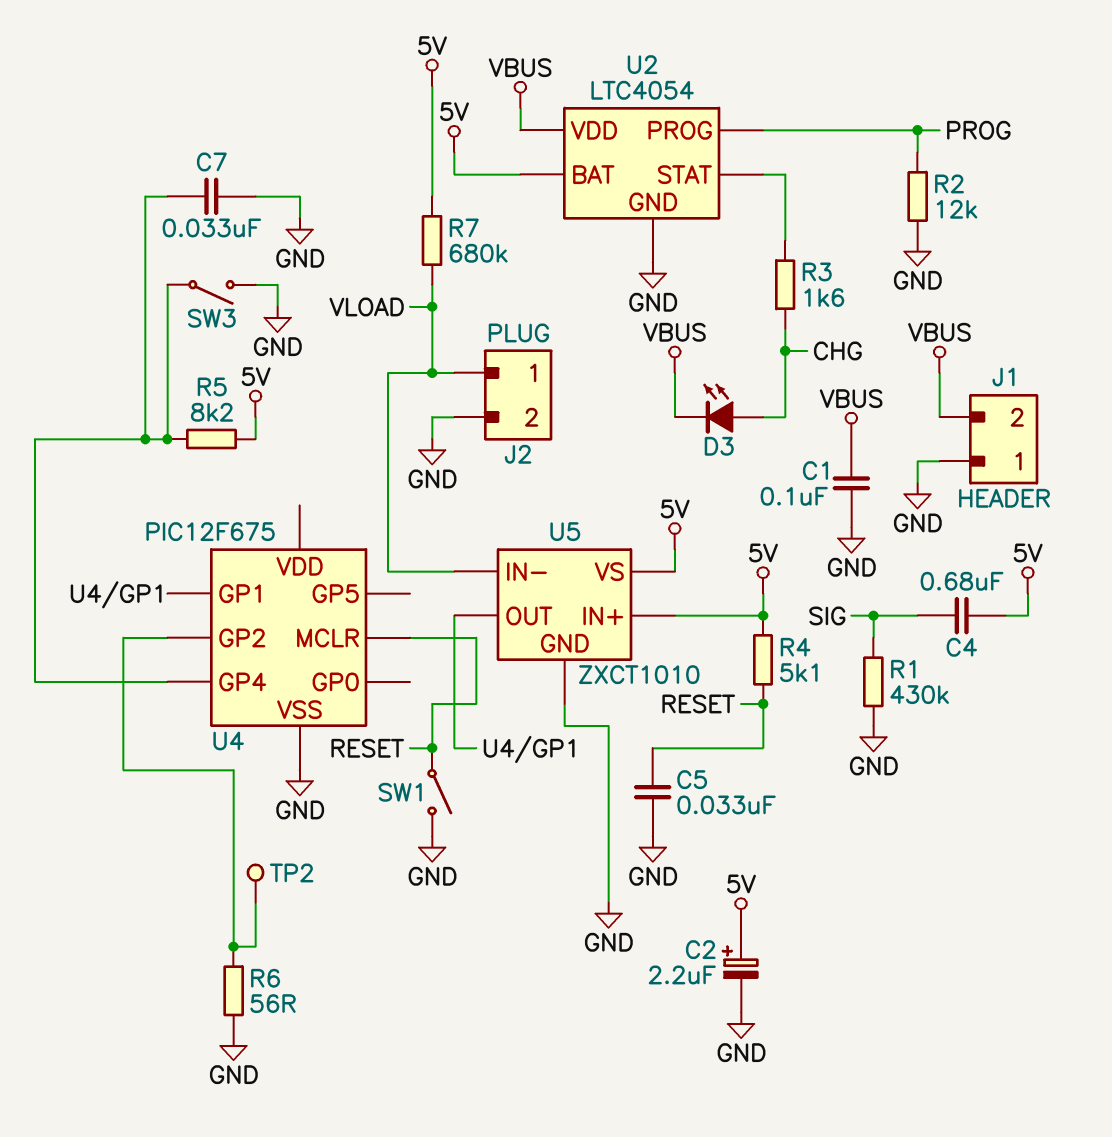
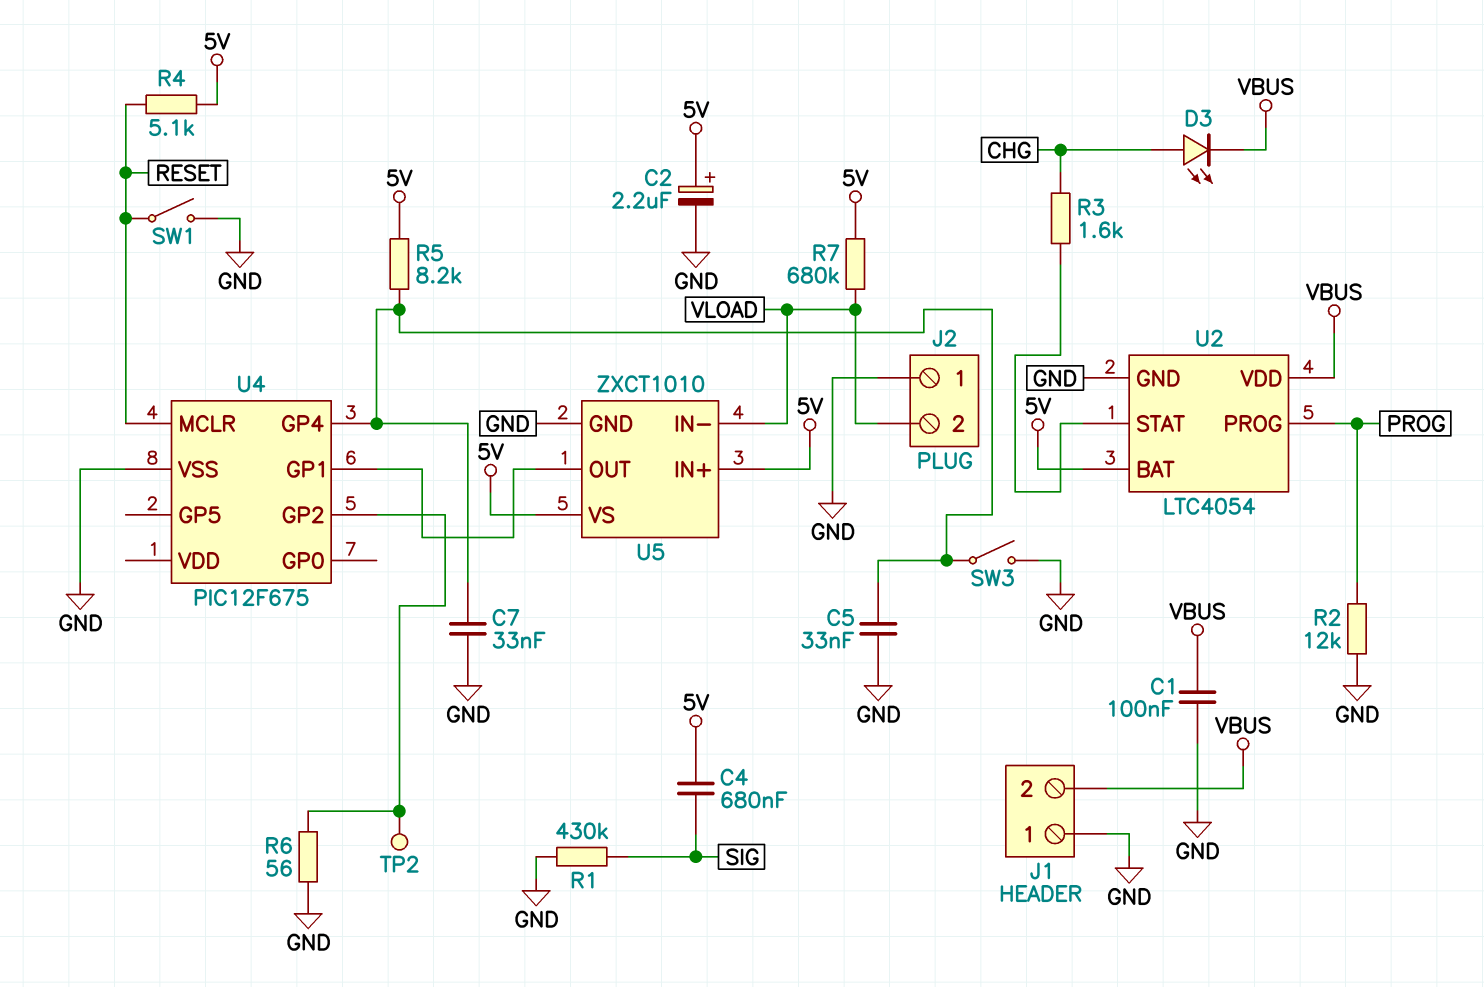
C5: 33nF (GND, RESET) -> 33nF (GND, U4/GP4)
J2 pin 1: VLOAD -> GND
J2 pin 2: GND -> VLOAD

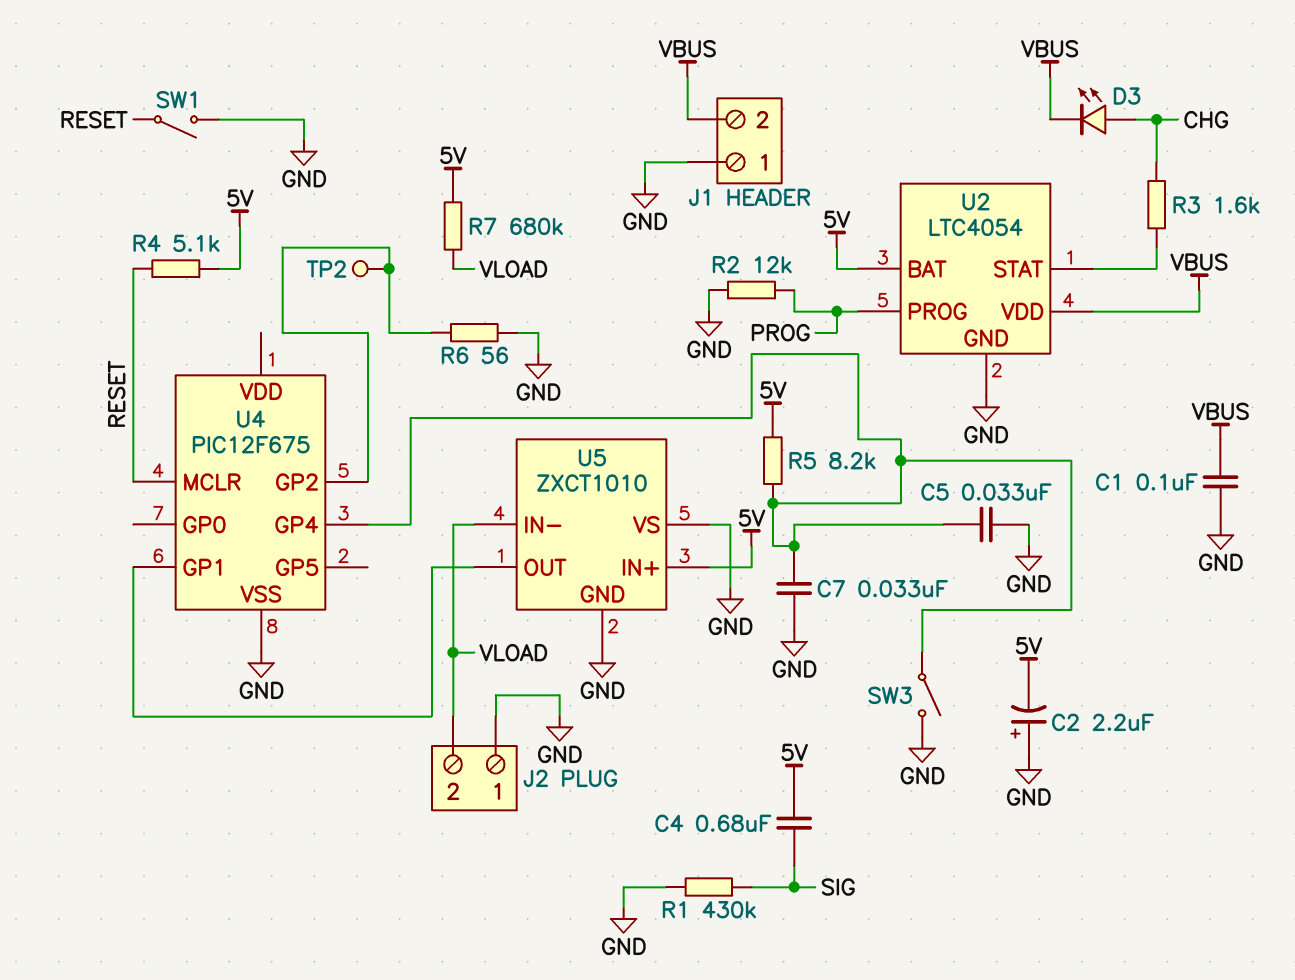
C2: 2.2uF (plus 5V, minus GND) -> 2.2uF (plus GND, minus 5V)
U5 pin VS: 5V -> GND

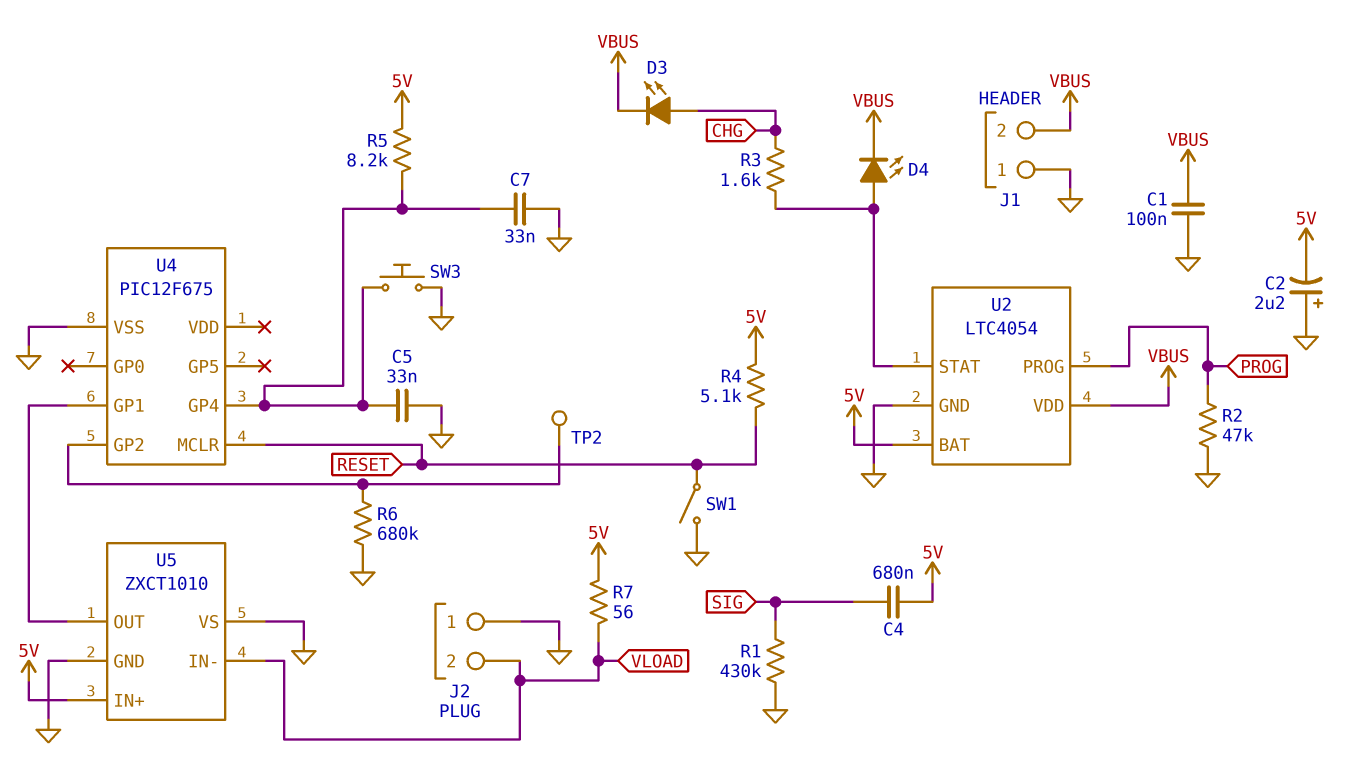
D4: none -> LED (A U2/STAT, K VBUS)
R2: 12k (GND, PROG) -> 47k (GND, PROG)
R6: 56 (GND, U4/GP2) -> 680k (GND, U4/GP2)
R7: 680k (5V, VLOAD) -> 56 (5V, VLOAD)
SW3: switch (GND, U4/GP4) -> button (GND, U4/GP4)

